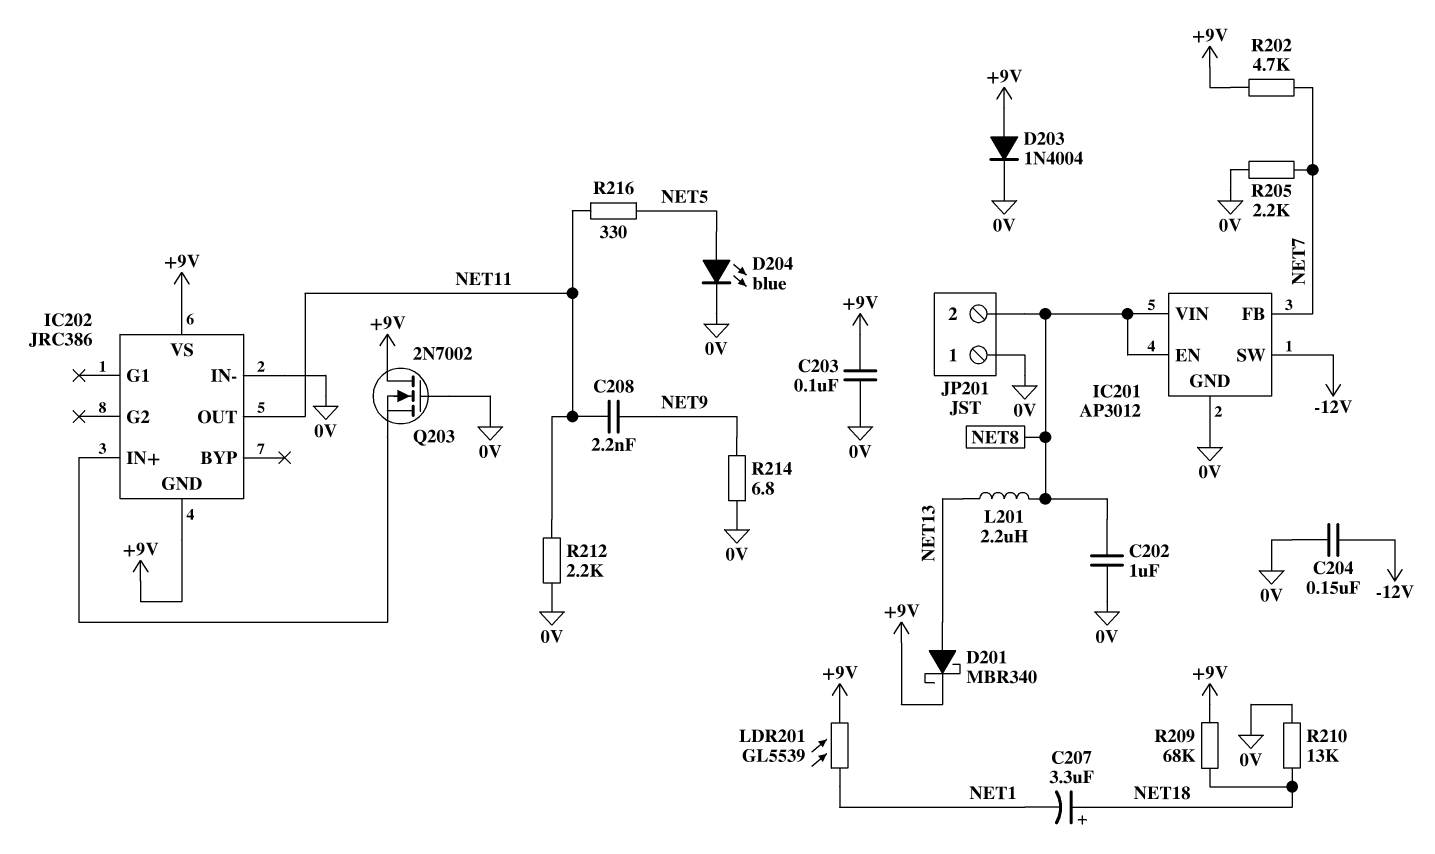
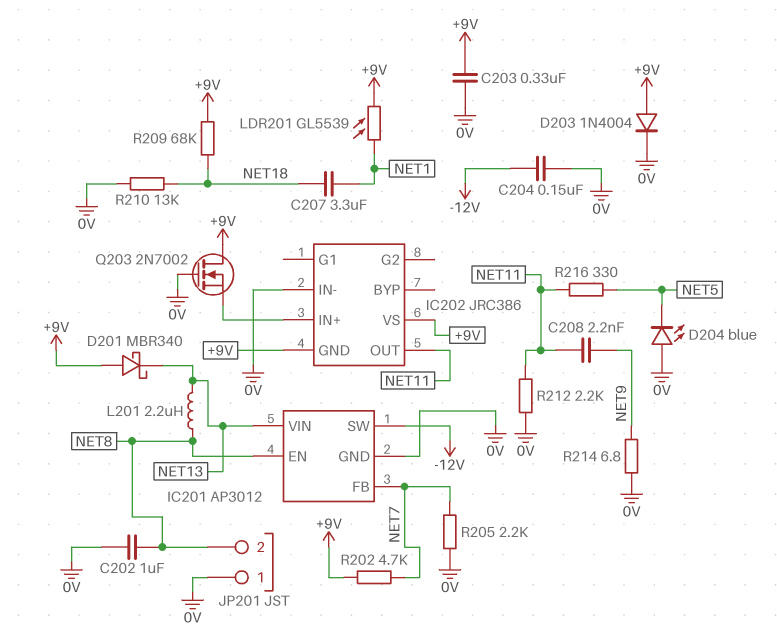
C203: 100nF (+9V, 0V) -> 330nF (+9V, 0V)
C207: 3.3uF (plus NET18, minus NET1) -> 3.3uF (NET1, NET18)
D201: schottky MBR340 (A NET13, K +9V) -> schottky MBR340 (A +9V, K NET13)
D204: LED blue (A NET5, K 0V) -> LED blue (A 0V, K NET5)
IC201 pin VIN: NET8 -> NET13

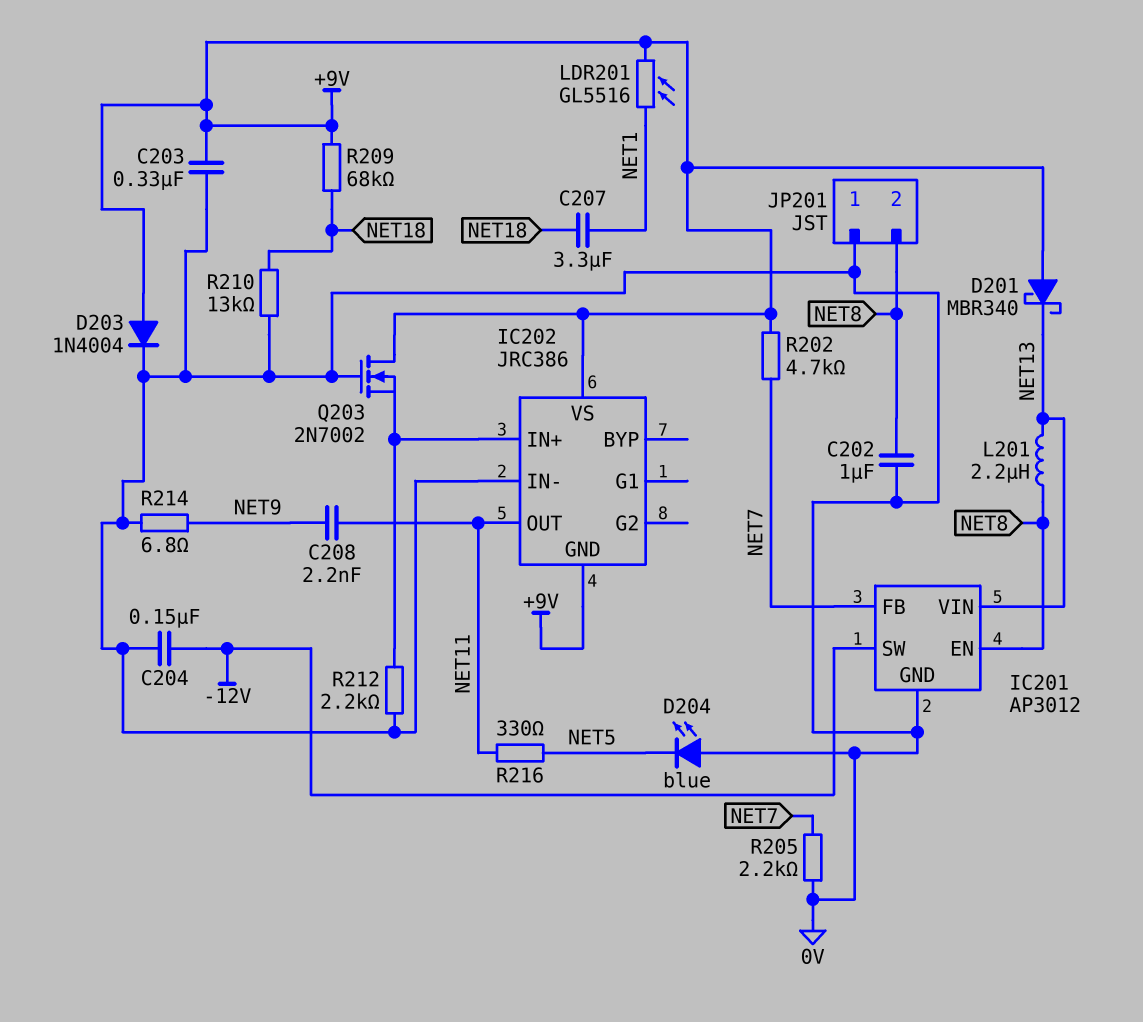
LDR201: GL5539 (+9V, NET1) -> GL5516 (+9V, NET1)
R212: 2.2k (0V, NET11) -> 2.2k (0V, IC202/IN+)

